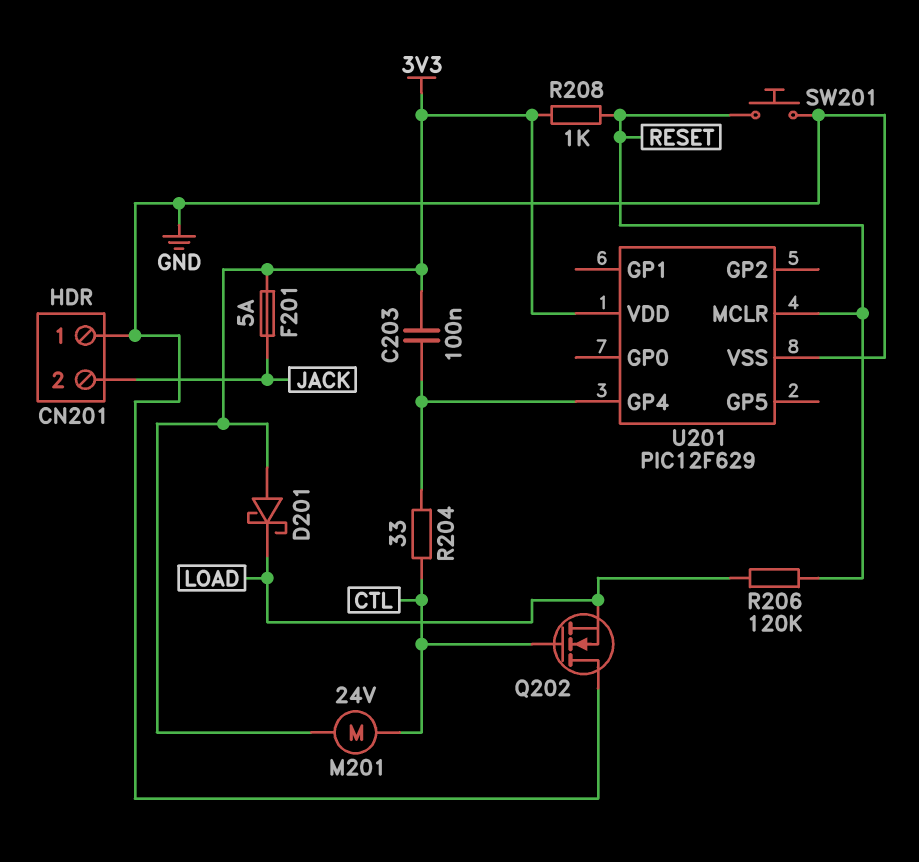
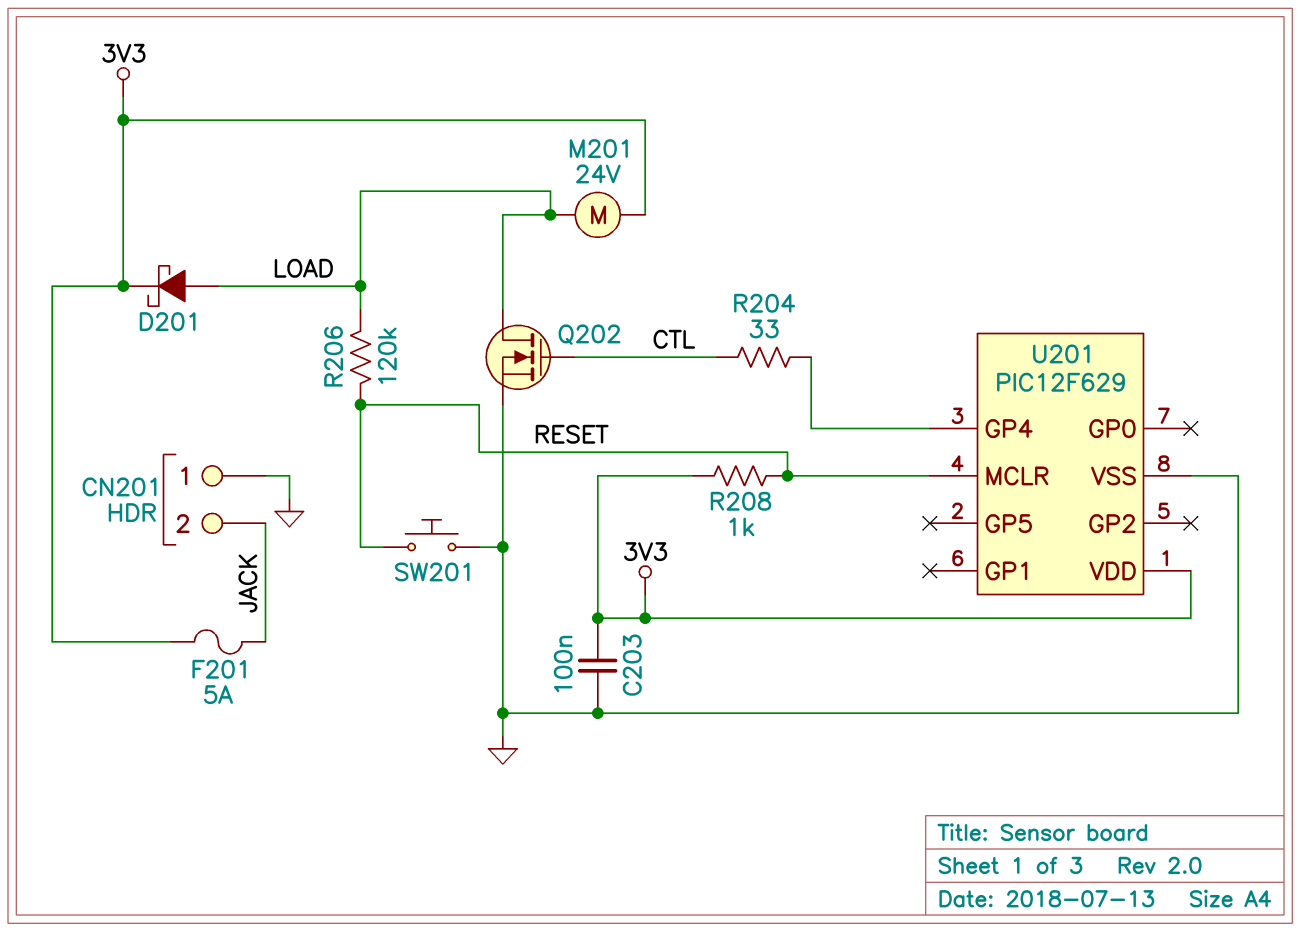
C203: 100nF (3V3, U201/GP4) -> 100nF (3V3, GND)
D201: schottky (A 3V3, K LOAD) -> schottky (A LOAD, K 3V3)
M201: motor 24V (3V3, CTL) -> motor 24V (3V3, LOAD)
Q202: NMOS (G CTL, D GND, S LOAD) -> NMOS (G CTL, D LOAD, S GND)

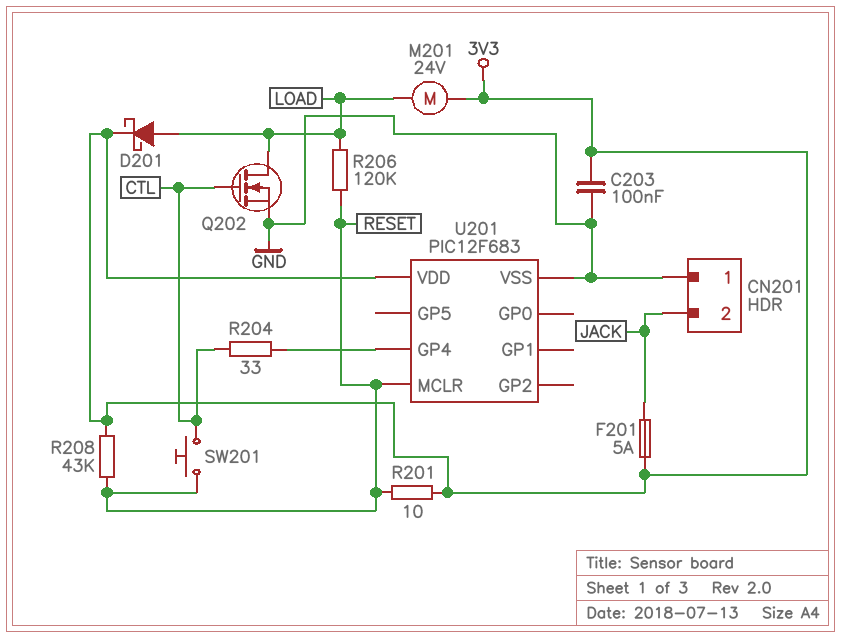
R201: none -> 10 (3V3, RESET)
R208: 1k (3V3, RESET) -> 43k (3V3, RESET)
SW201: button (GND, RESET) -> button (CTL, RESET)
U201: PIC12F629 -> PIC12F683

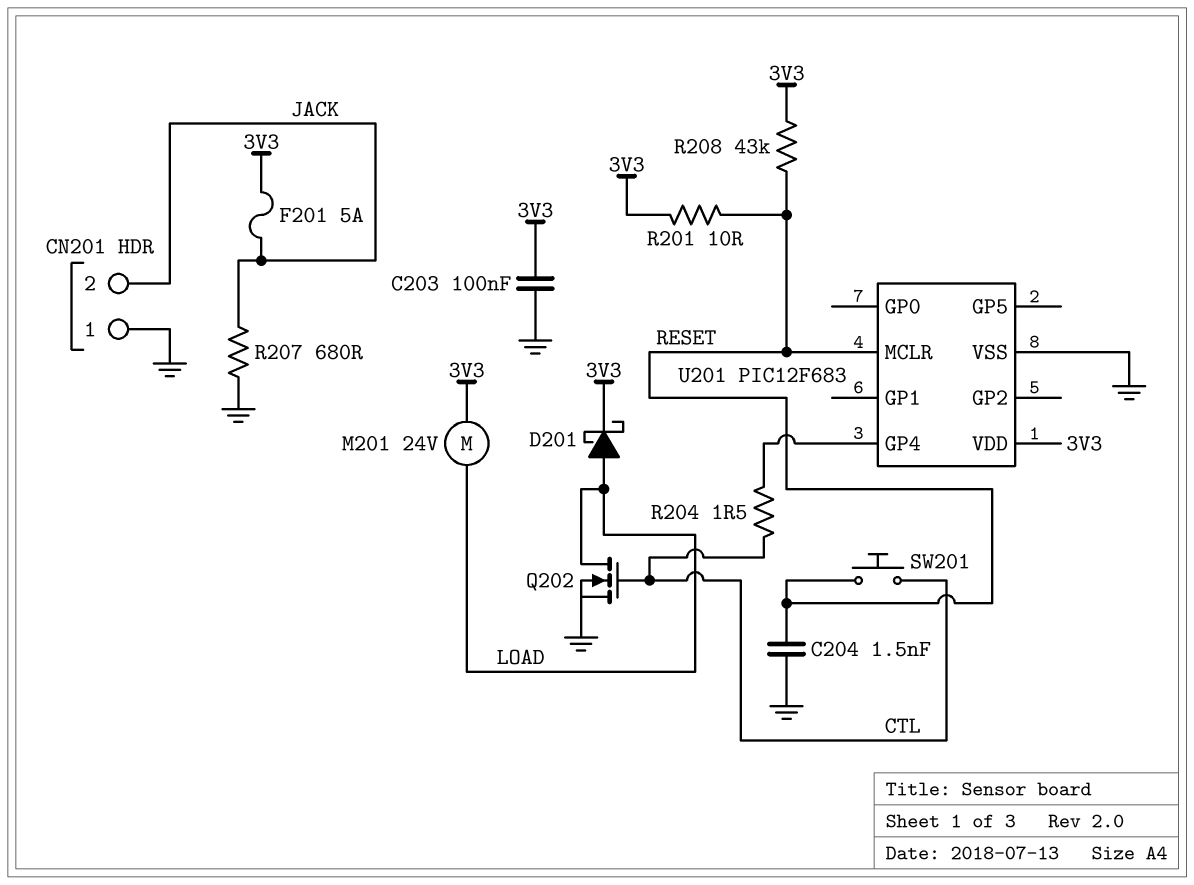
C204: none -> 1.5nF (GND, RESET)
R204: 33 (CTL, U201/GP4) -> 1.5 (CTL, U201/GP4)
R206: 120k (LOAD, RESET) -> none
R207: none -> 680 (GND, JACK)

